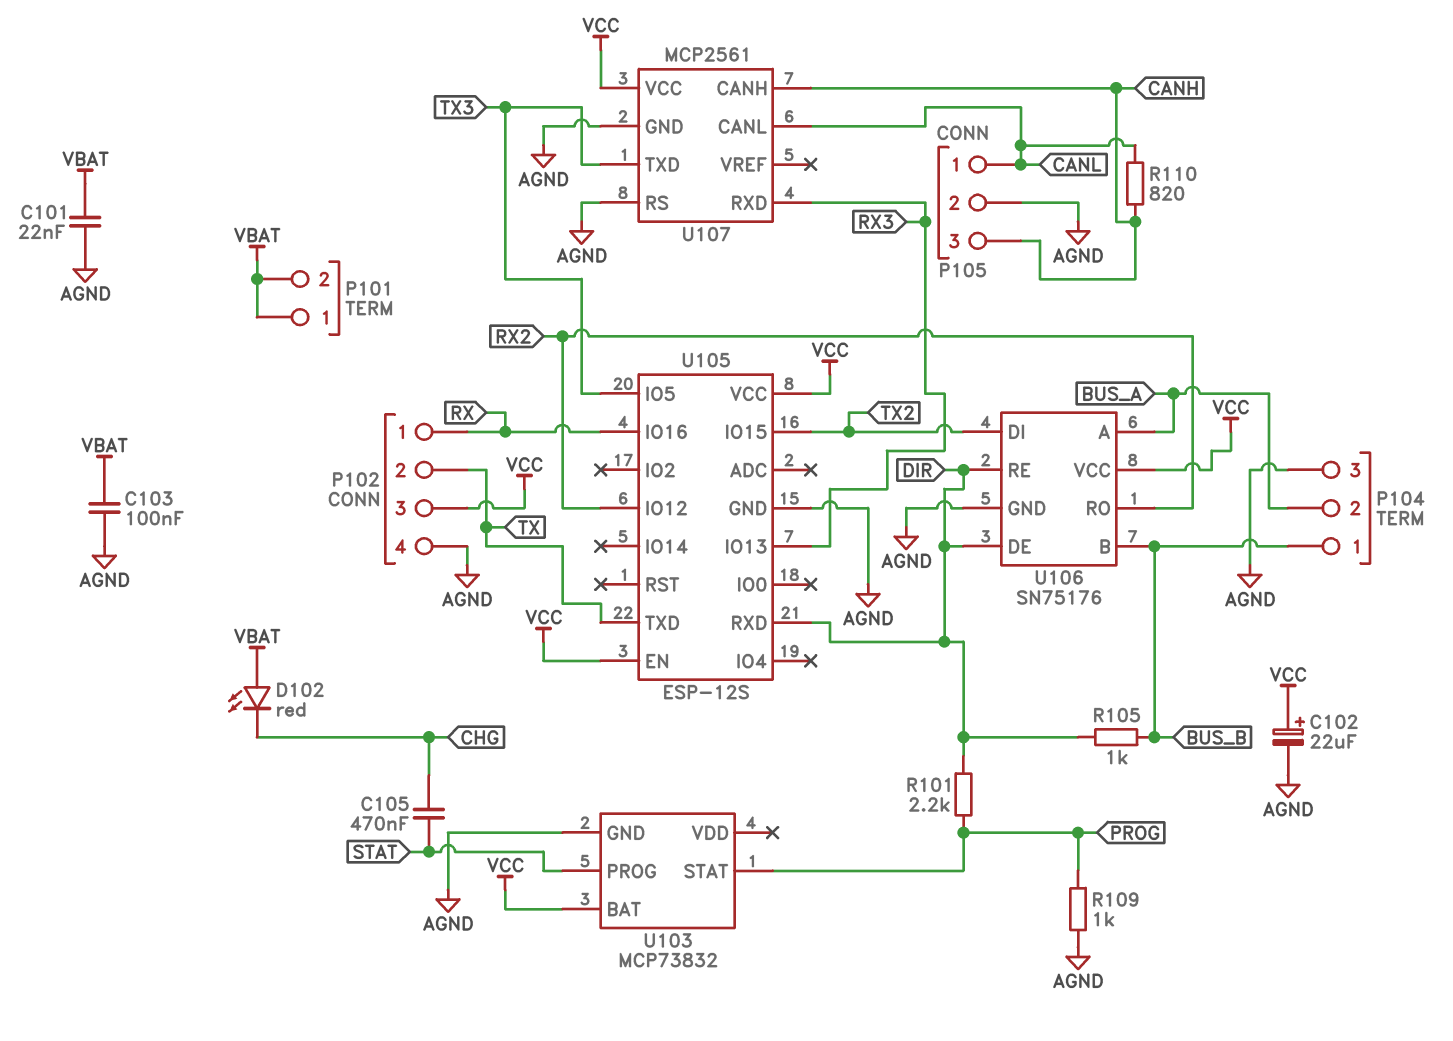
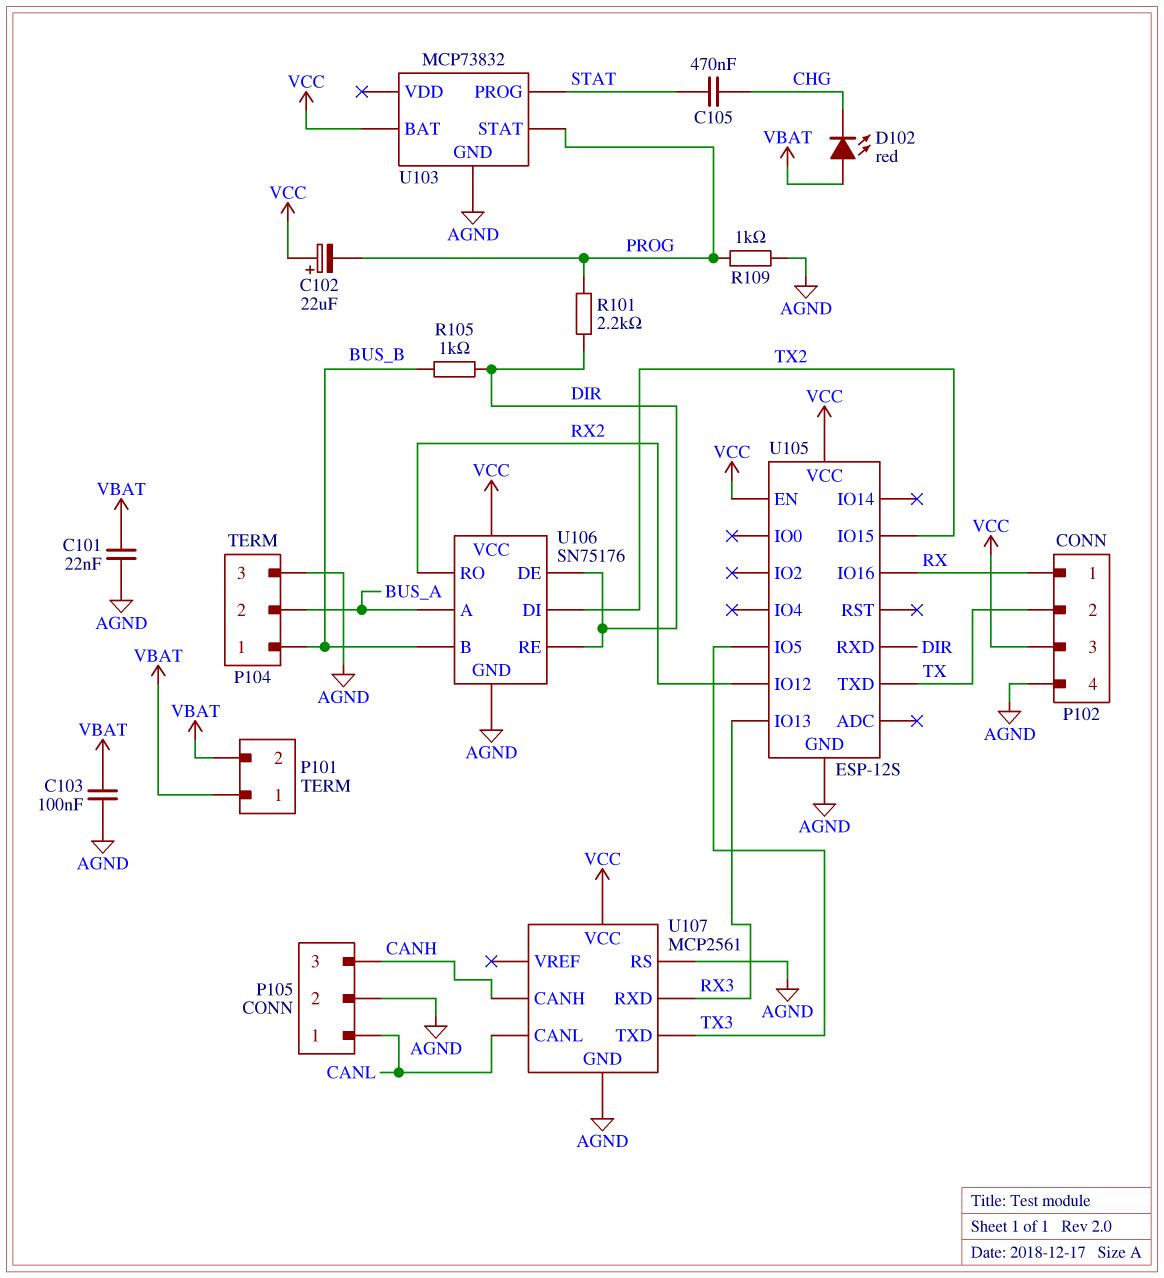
C102: 22uF (plus VCC, minus AGND) -> 22uF (plus VCC, minus PROG)
R110: 820 (CANH, CANL) -> none

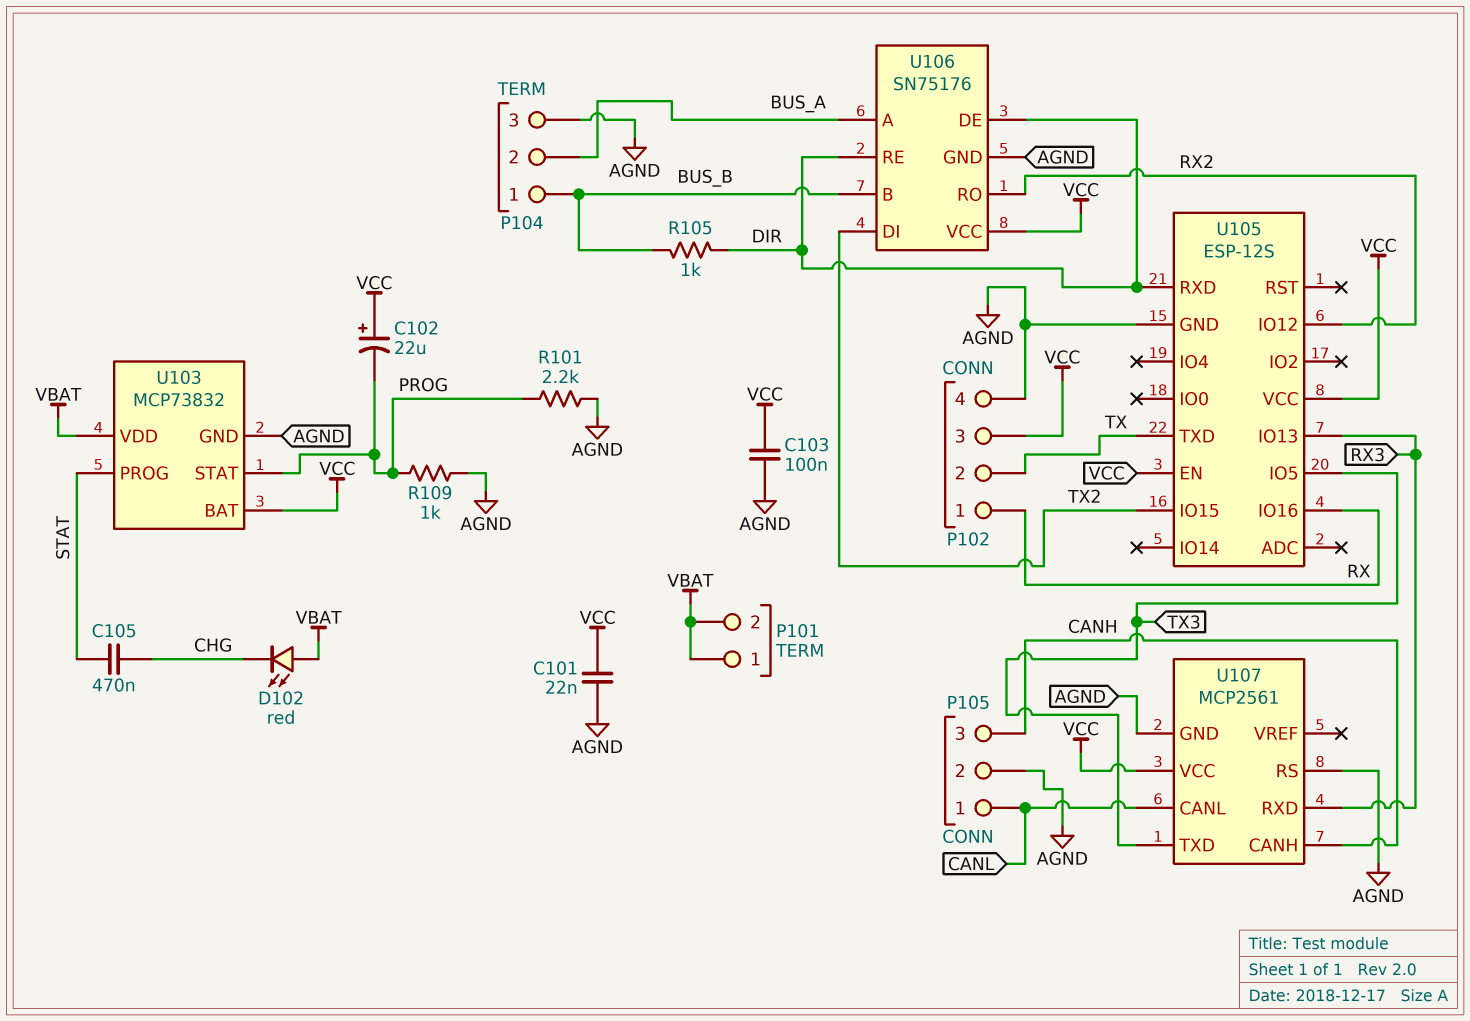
C101: 22nF (AGND, VBAT) -> 22nF (AGND, VCC)
C103: 100nF (AGND, VBAT) -> 100nF (AGND, VCC)
R101: 2.2k (DIR, PROG) -> 2.2k (AGND, PROG)
U103 pin VDD: none -> VBAT

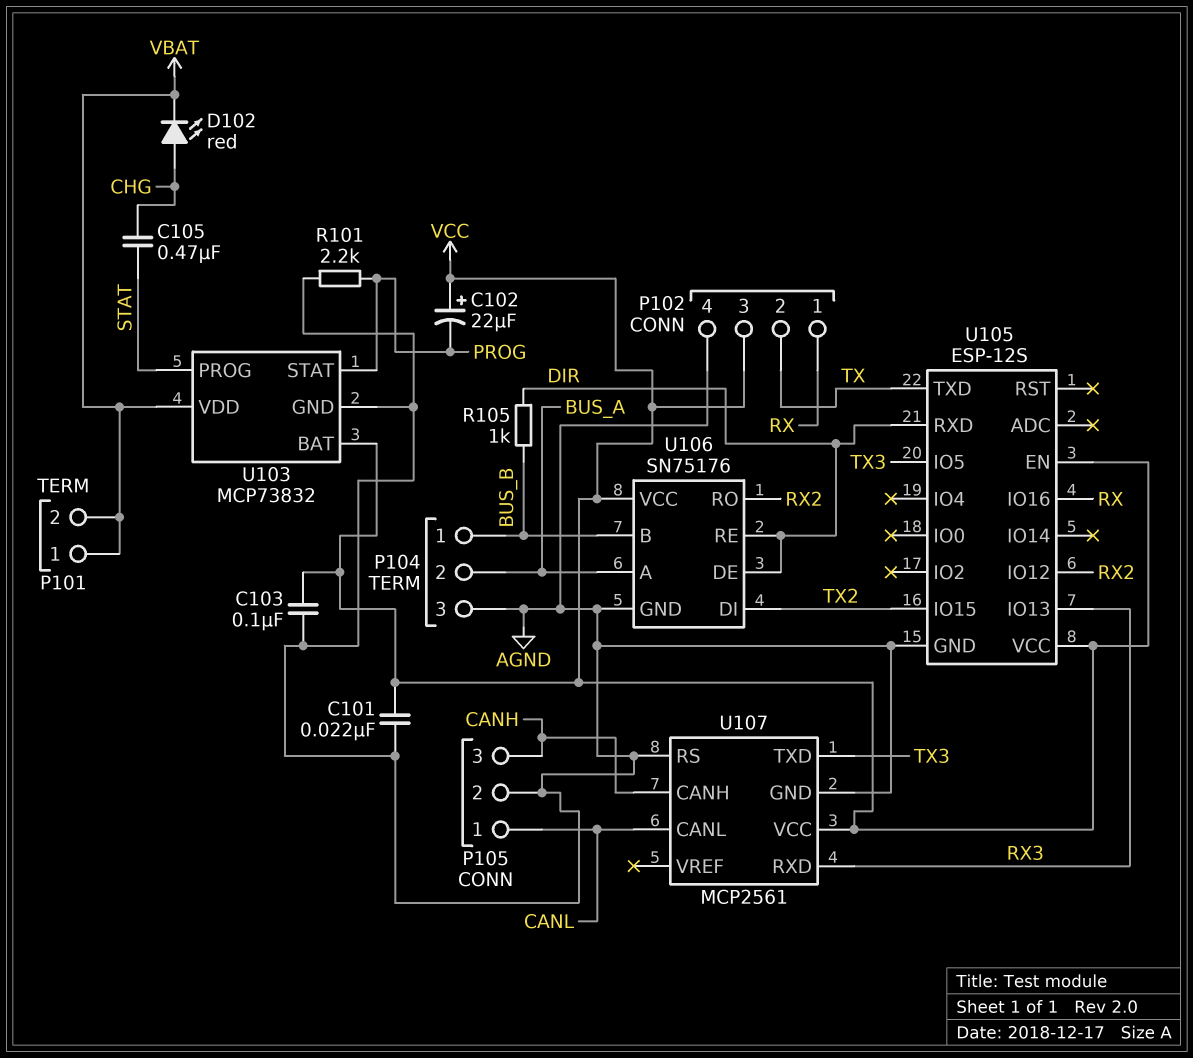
D102: LED red (A VBAT, K CHG) -> LED red (A CHG, K VBAT)
R109: 1k (AGND, PROG) -> none

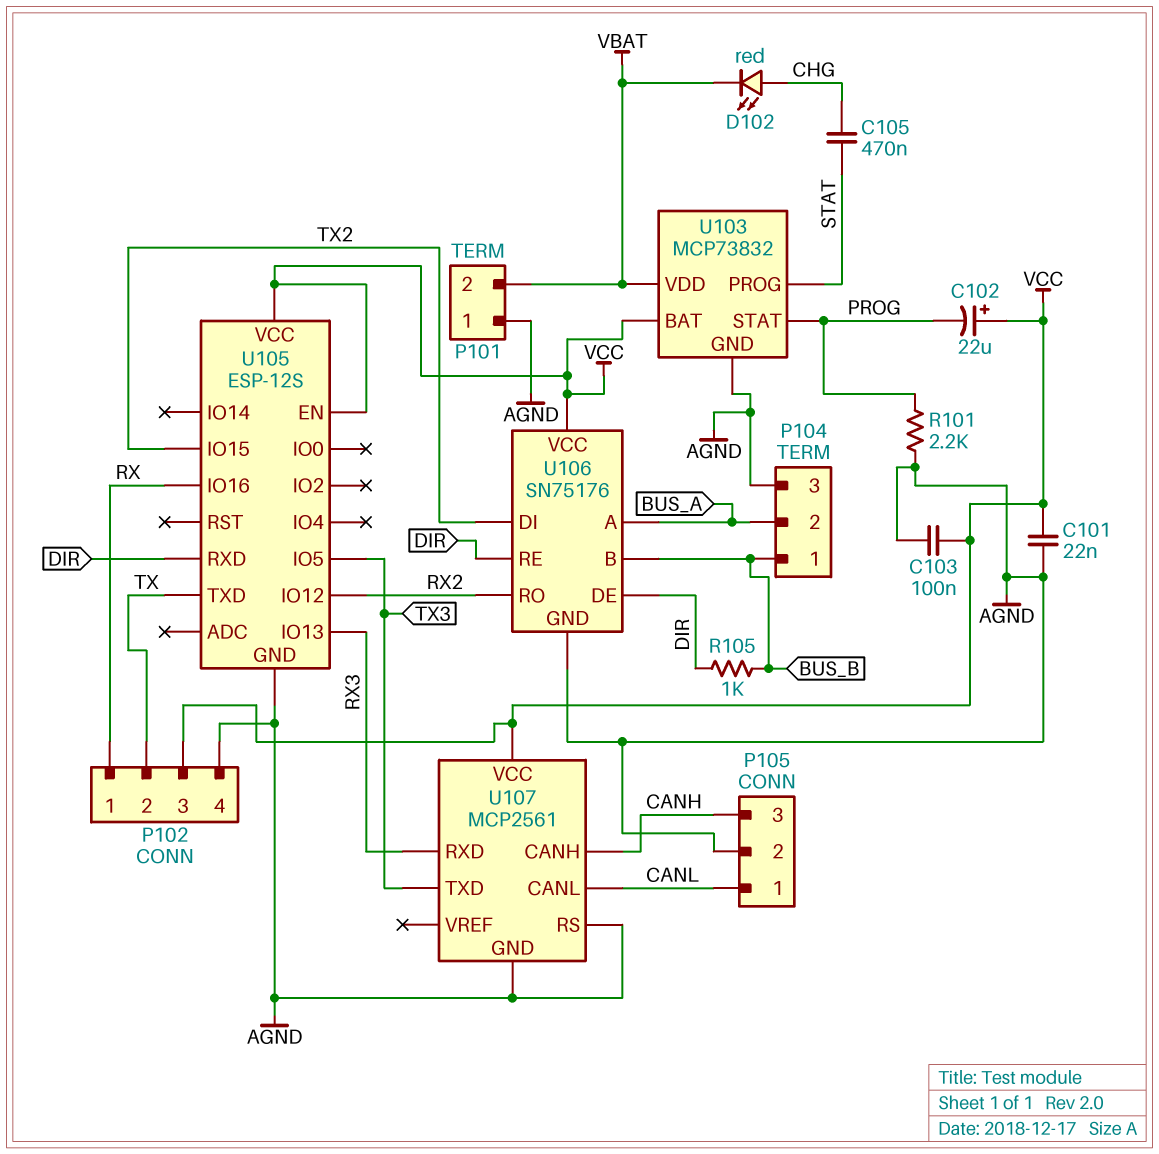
P101 pin 1: VBAT -> AGND

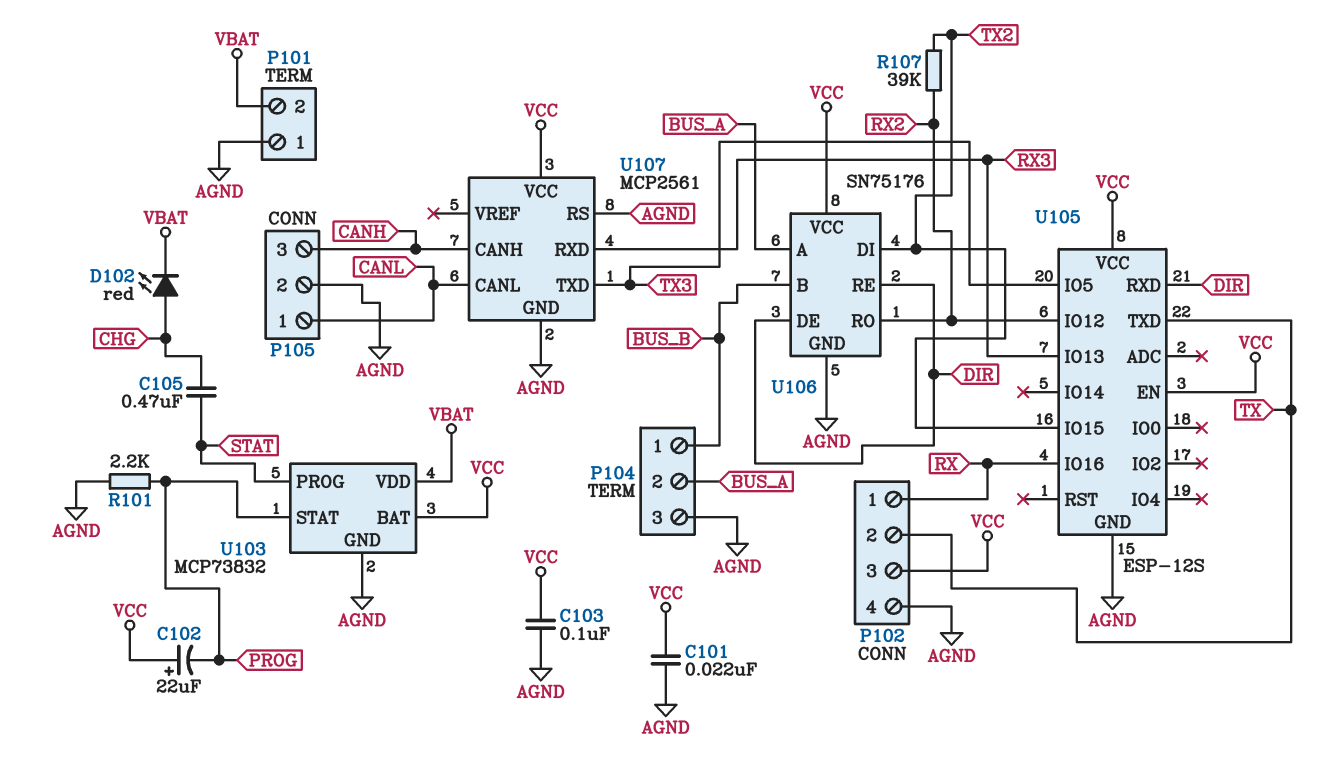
R105: 1k (BUS_B, DIR) -> none
R107: none -> 39k (RX2, TX2)

